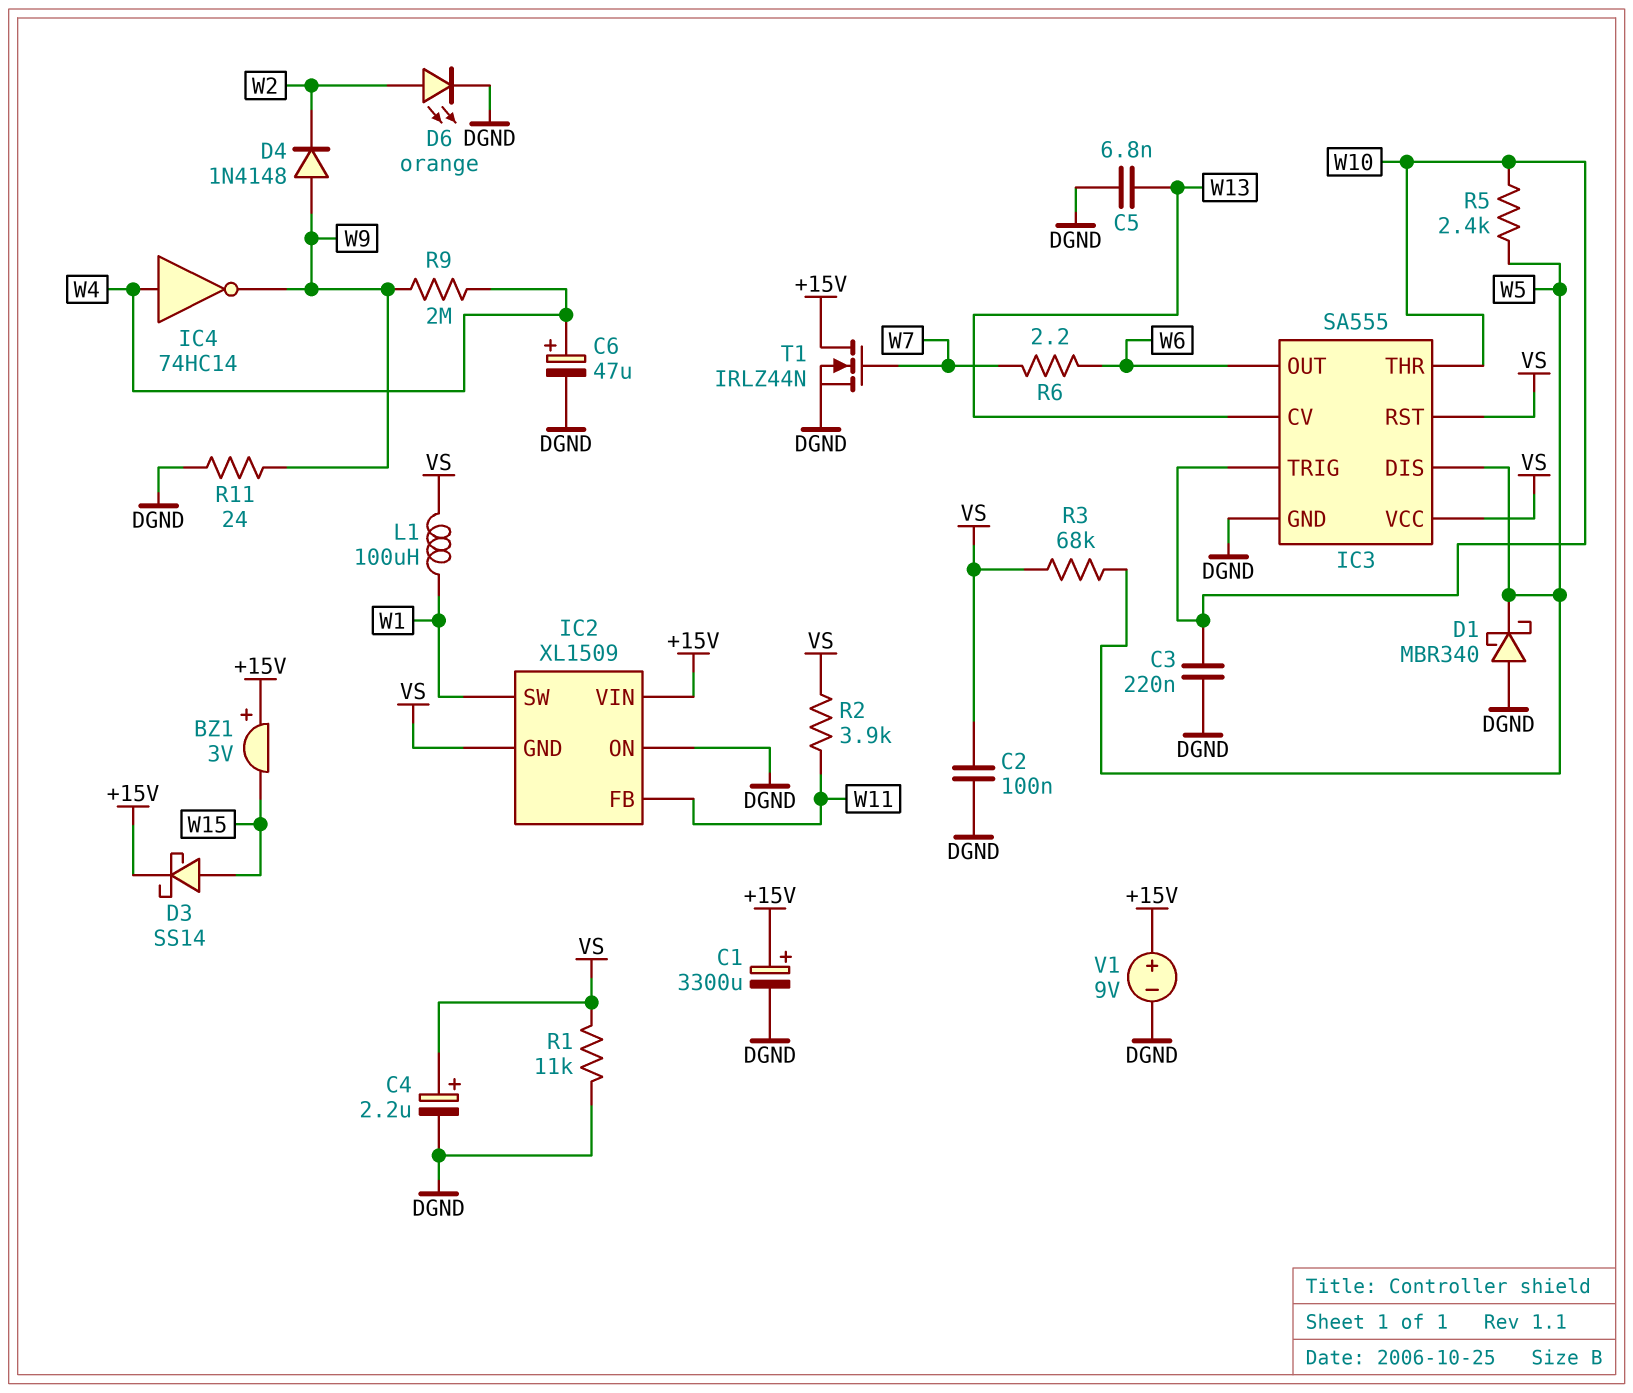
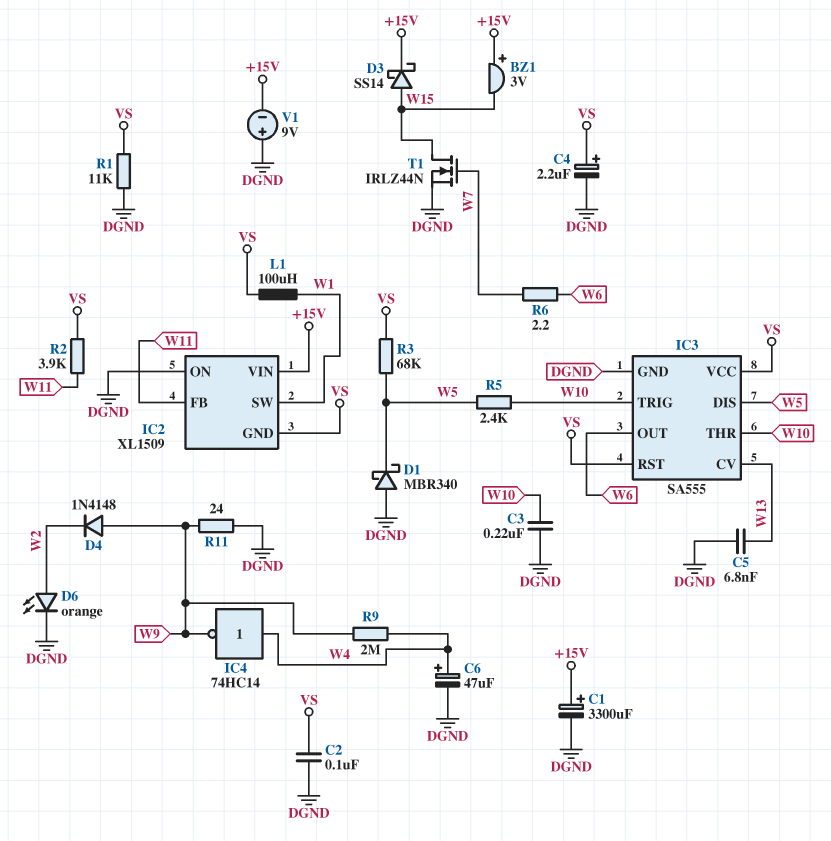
T1: NMOS IRLZ44N (G W7, D +15V, S DGND) -> NMOS IRLZ44N (G W7, D W15, S DGND)
V1: 9V (plus +15V, minus DGND) -> 9V (plus DGND, minus +15V)

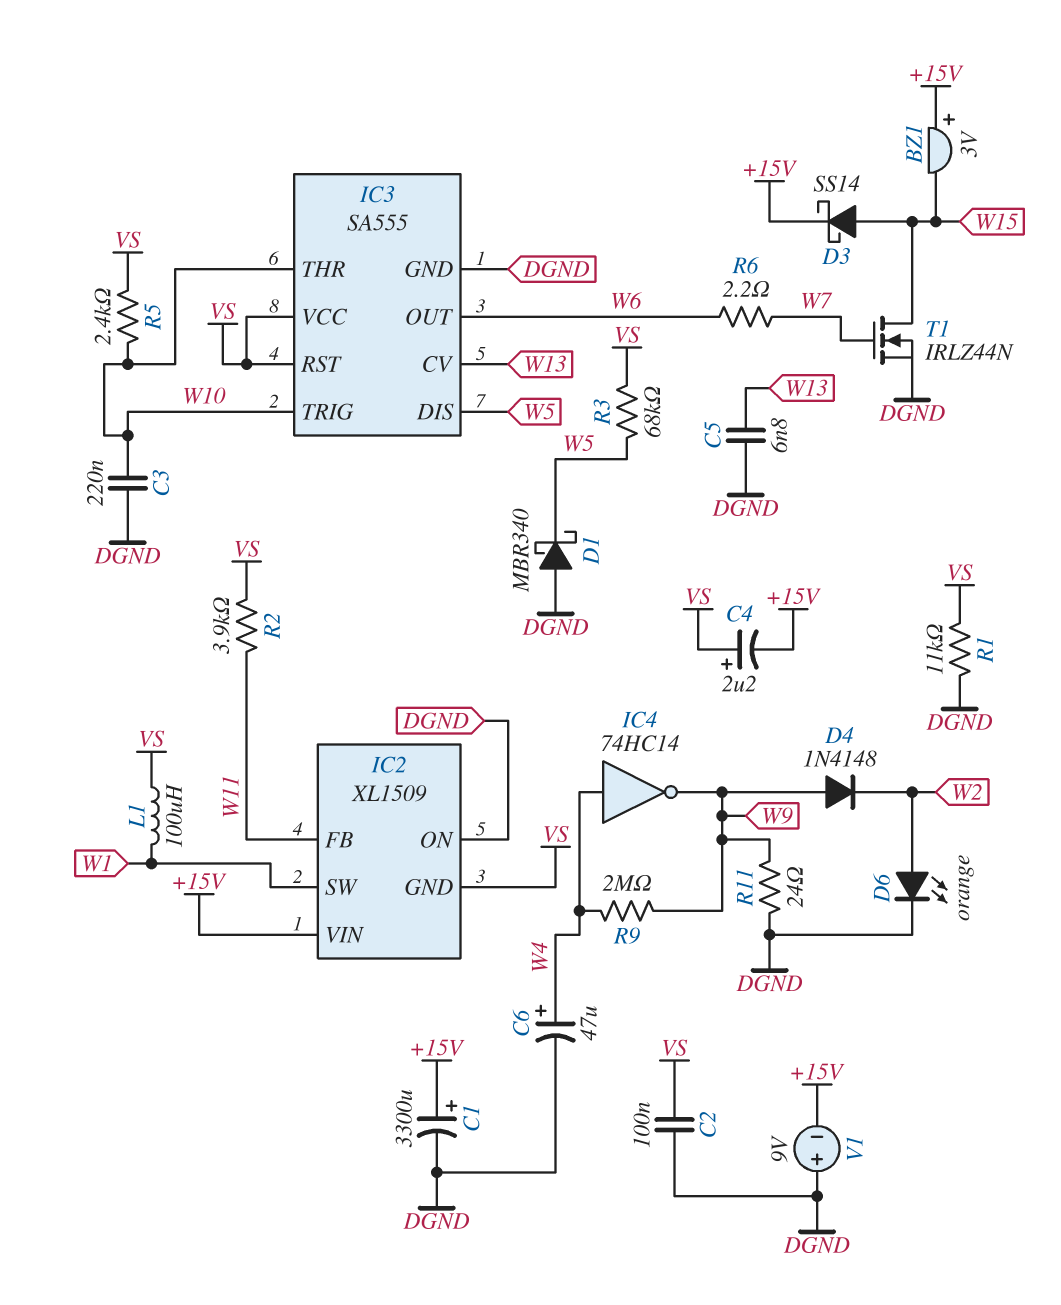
C4: 2.2uF (plus VS, minus DGND) -> 2.2uF (plus VS, minus +15V)
R5: 2.4k (W5, W10) -> 2.4k (VS, W10)

